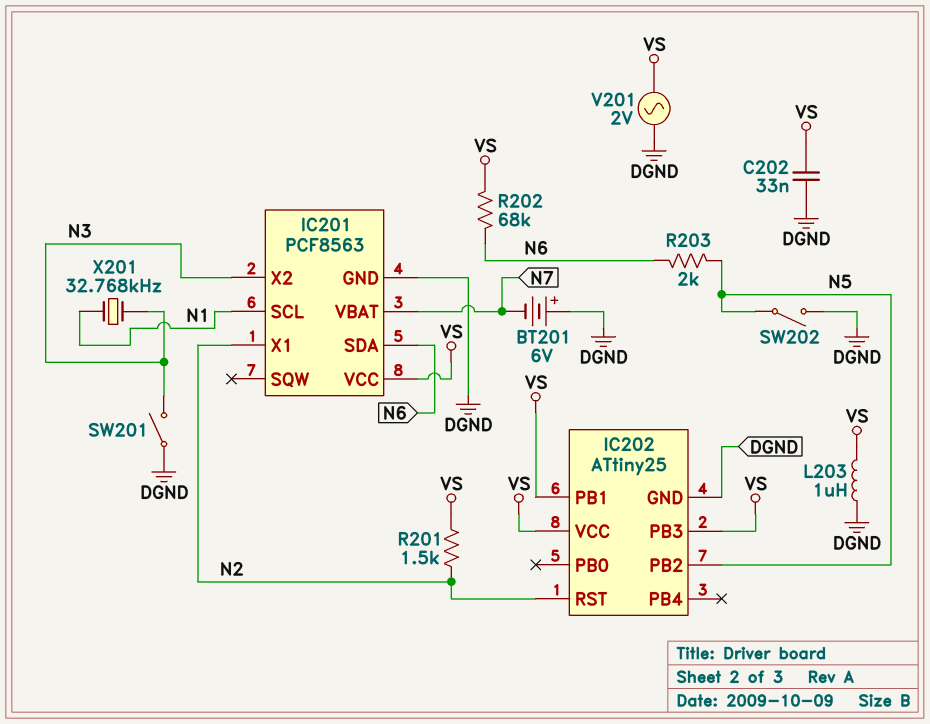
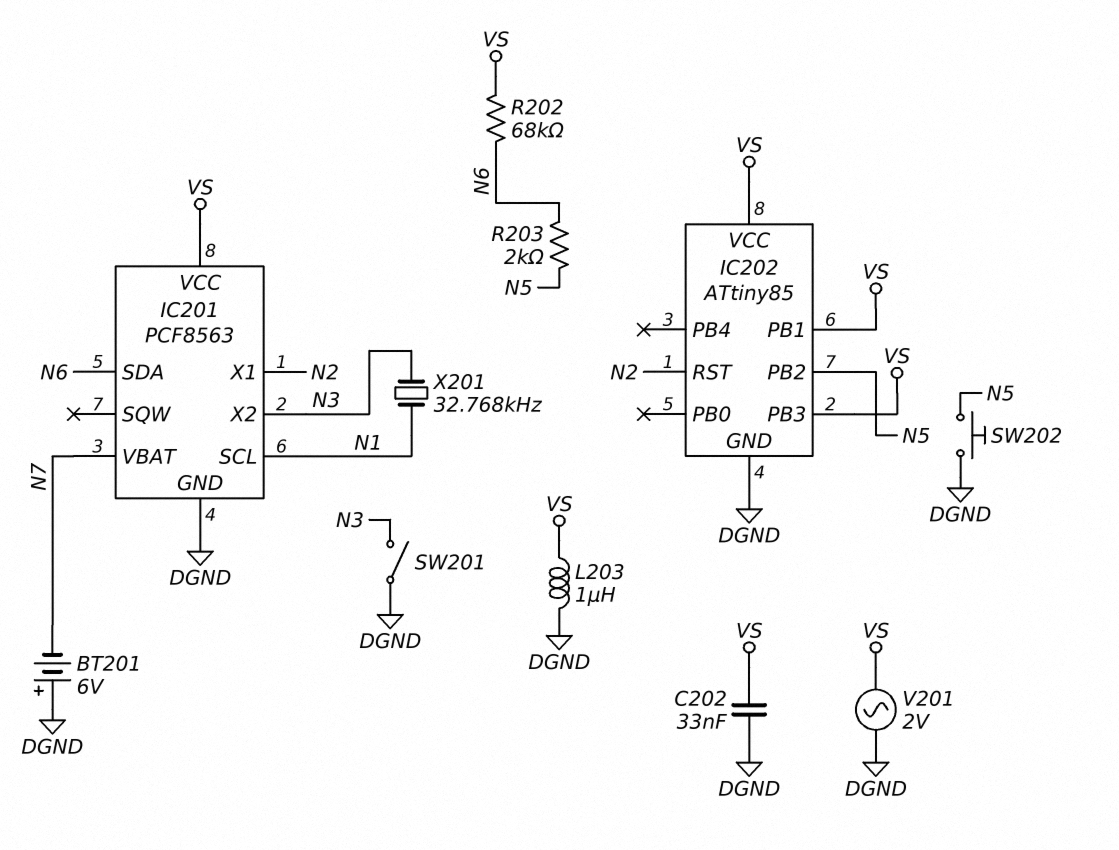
IC202: ATtiny25 -> ATtiny85
R201: 1.5k (N2, VS) -> none
SW202: switch (DGND, N5) -> button (DGND, N5)

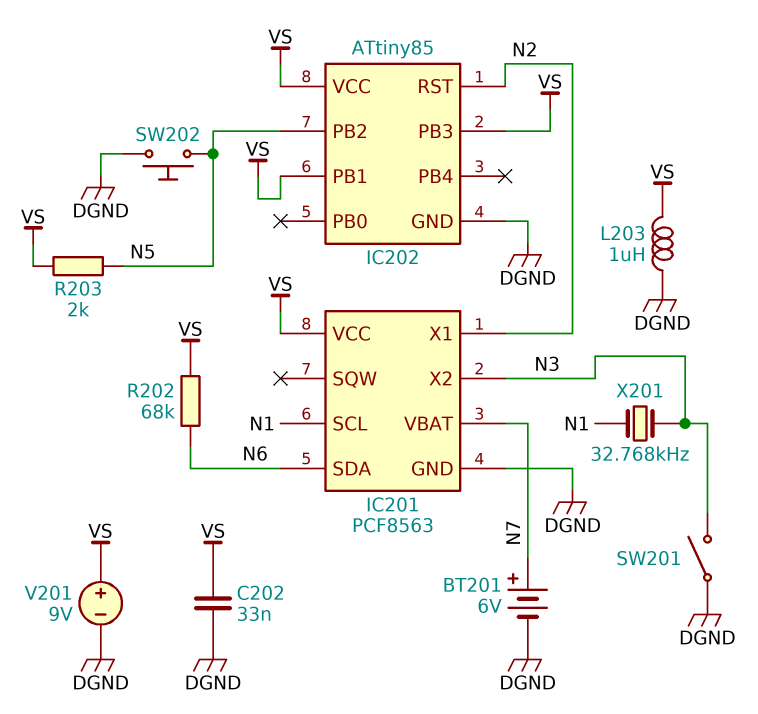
BT201: 6V (plus DGND, minus N7) -> 6V (plus N7, minus DGND)
R203: 2k (N5, N6) -> 2k (N5, VS)
V201: AC 2V (DGND, VS) -> 9V (plus VS, minus DGND)

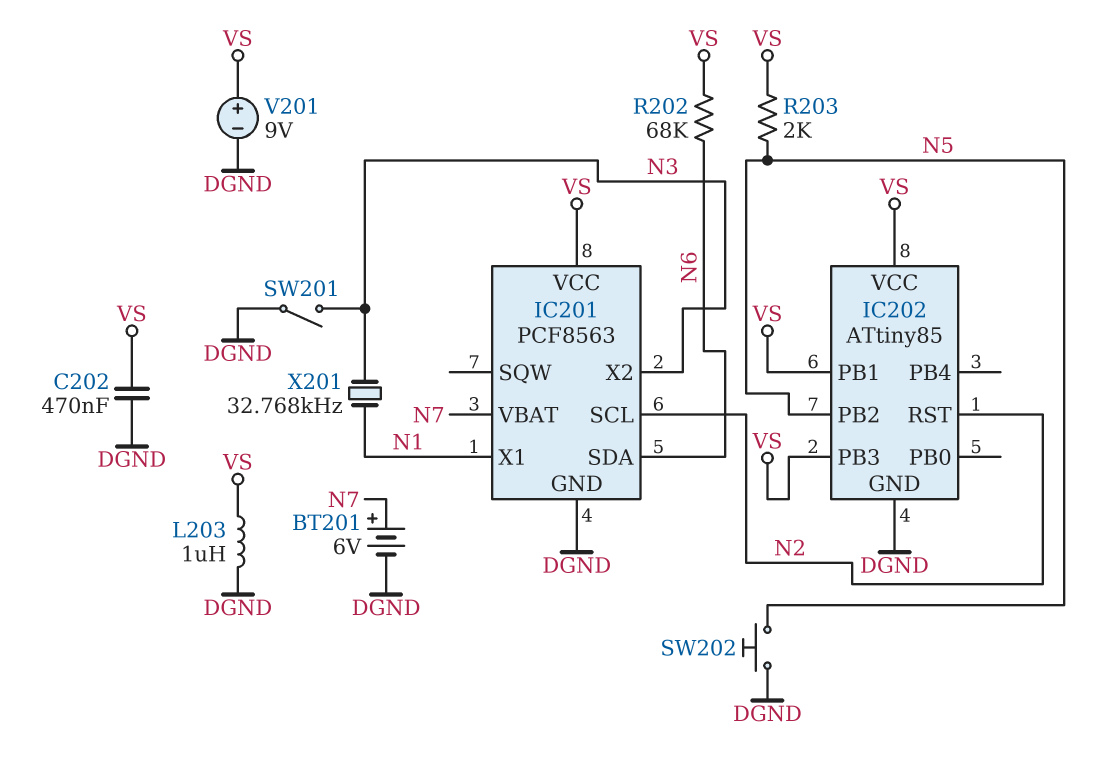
C202: 33nF (DGND, VS) -> 470nF (DGND, VS)
IC201 pin SCL: N1 -> N2
IC201 pin X1: N2 -> N1

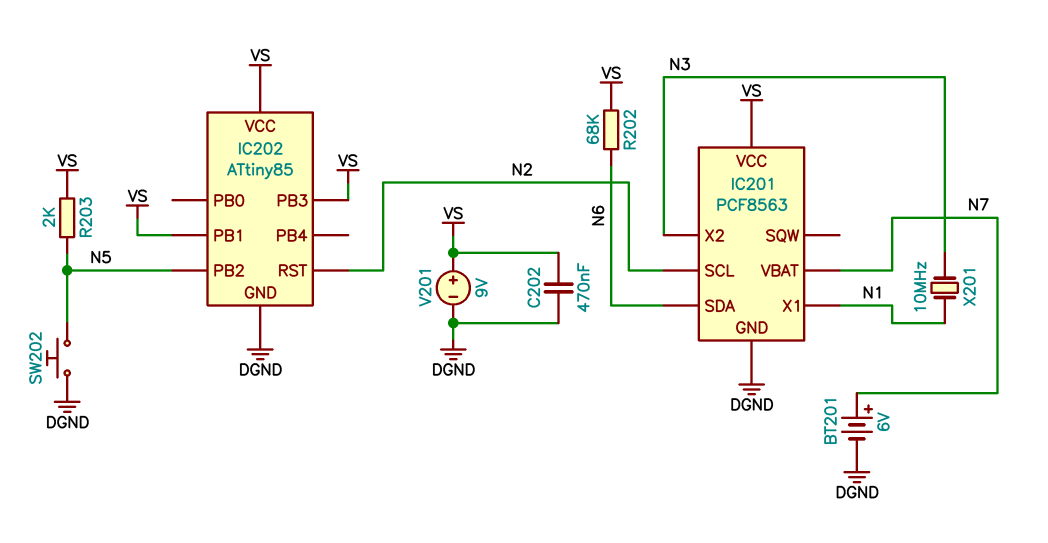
L203: 1uH (DGND, VS) -> none
SW201: switch (DGND, N3) -> none
X201: 32.768kHz (N1, N3) -> 10MHz (N1, N3)

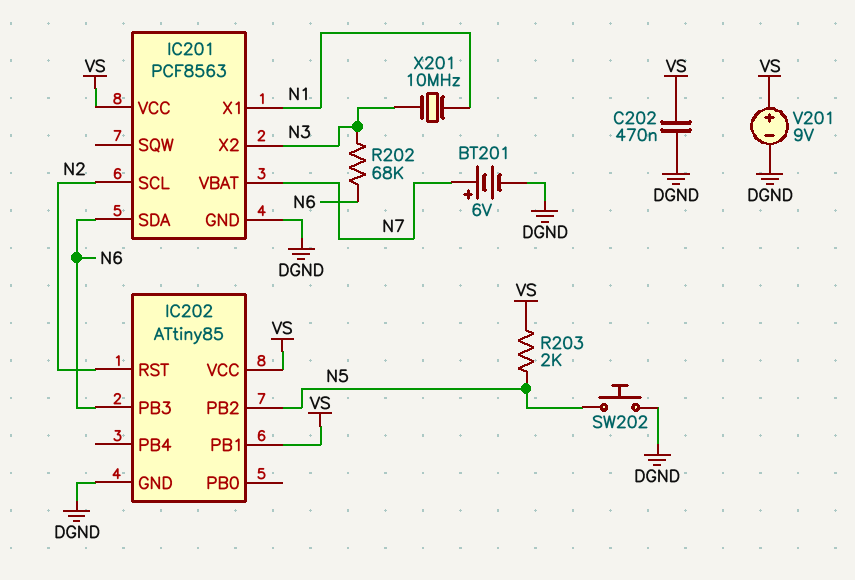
IC202 pin PB3: VS -> N6
R202: 68k (N6, VS) -> 68k (N3, N6)

